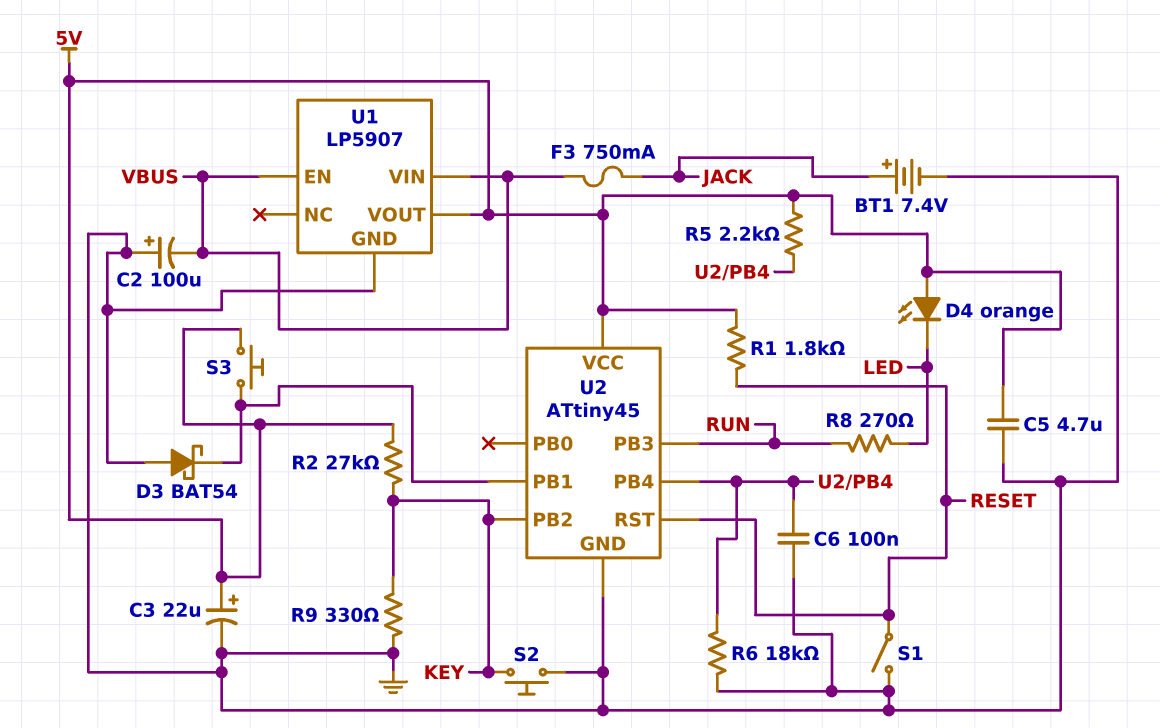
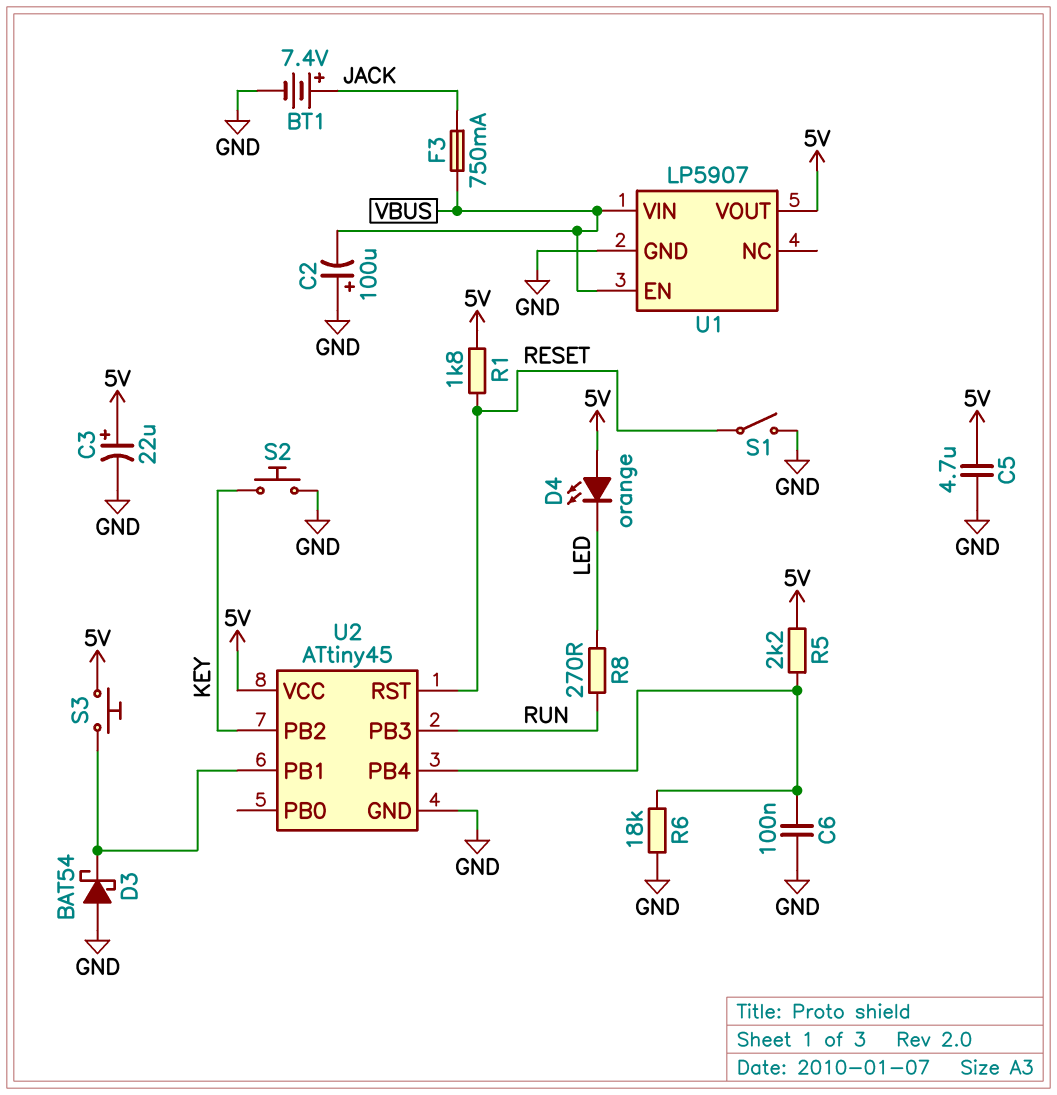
R2: 27k (5V, KEY) -> none
R9: 330 (GND, KEY) -> none

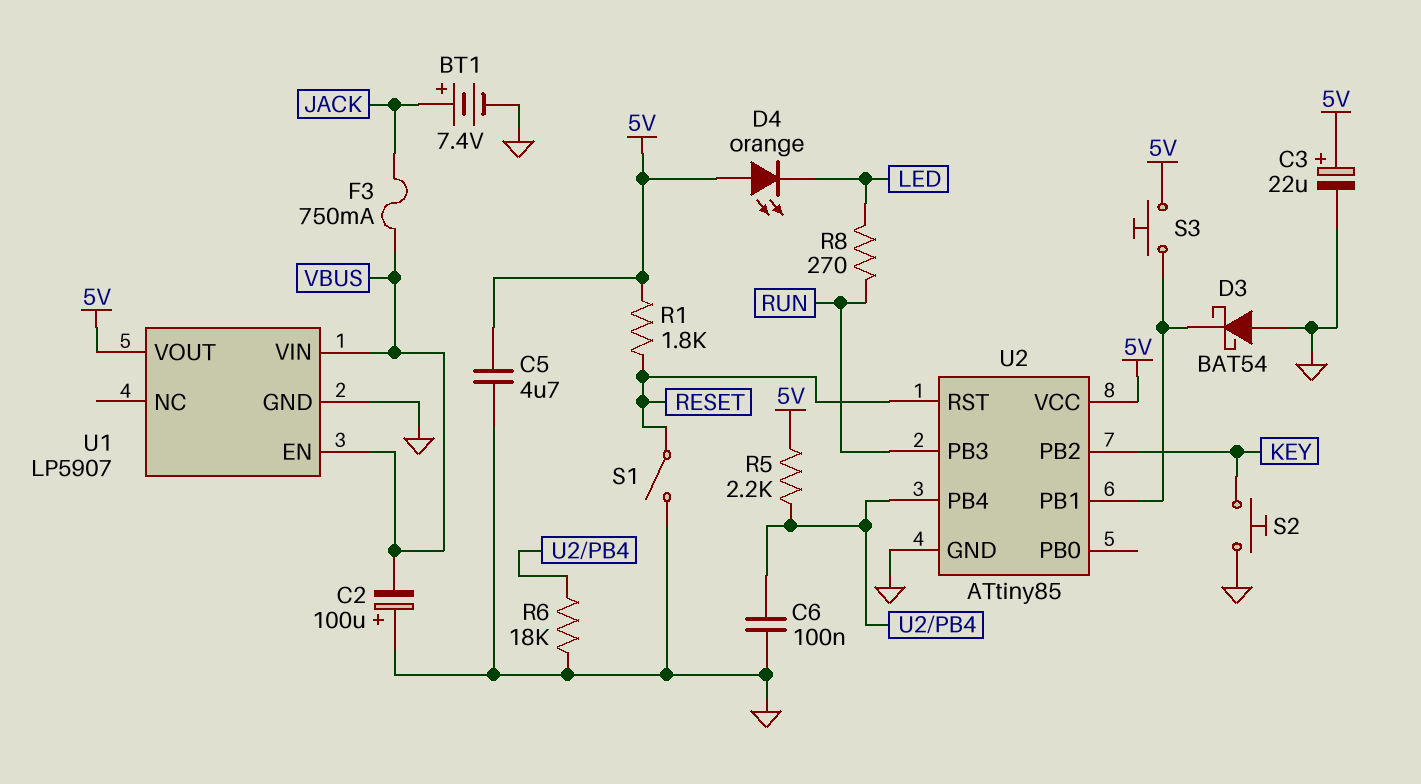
U2: ATtiny45 -> ATtiny85

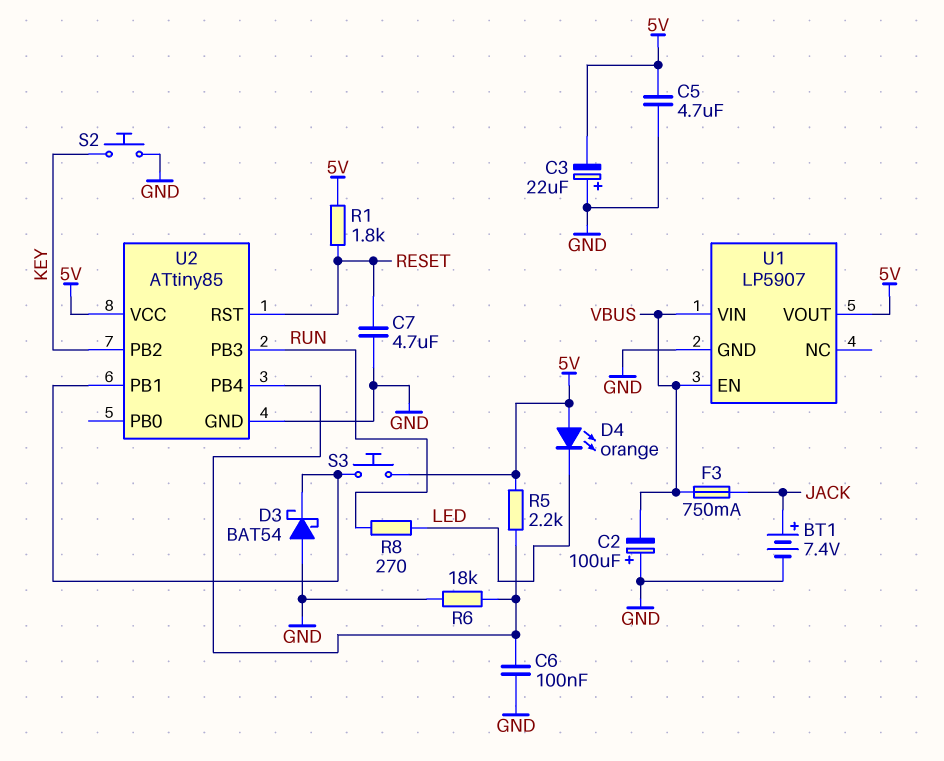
C3: 22uF (plus 5V, minus GND) -> 22uF (plus GND, minus 5V)
C7: none -> 4.7uF (GND, RESET)
S1: switch (GND, RESET) -> none

